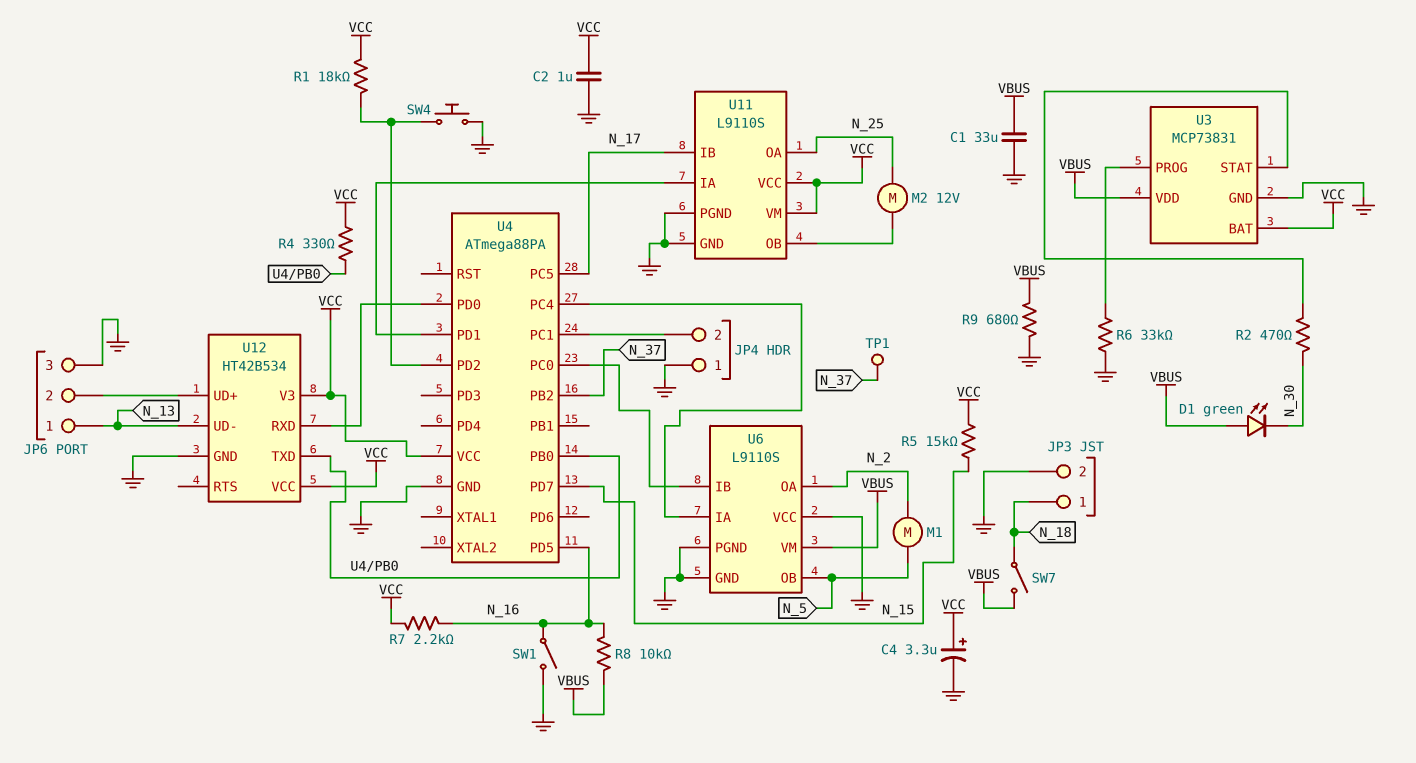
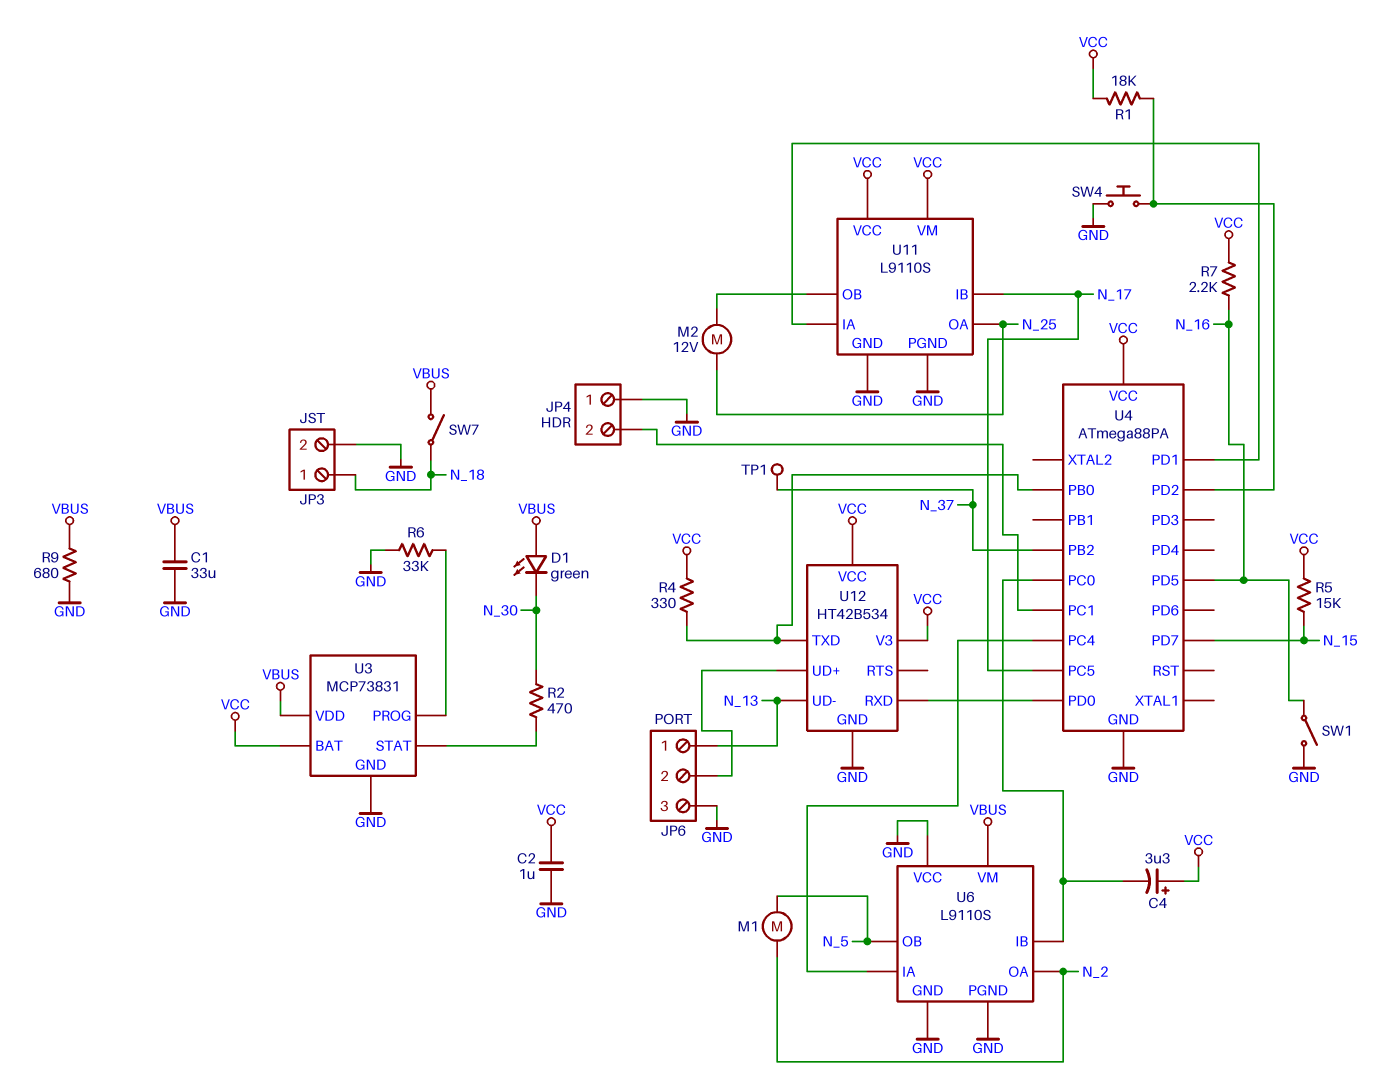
C4: 3.3uF (plus VCC, minus GND) -> 3.3uF (plus VCC, minus U4/PC0)
R8: 10k (N_16, VBUS) -> none

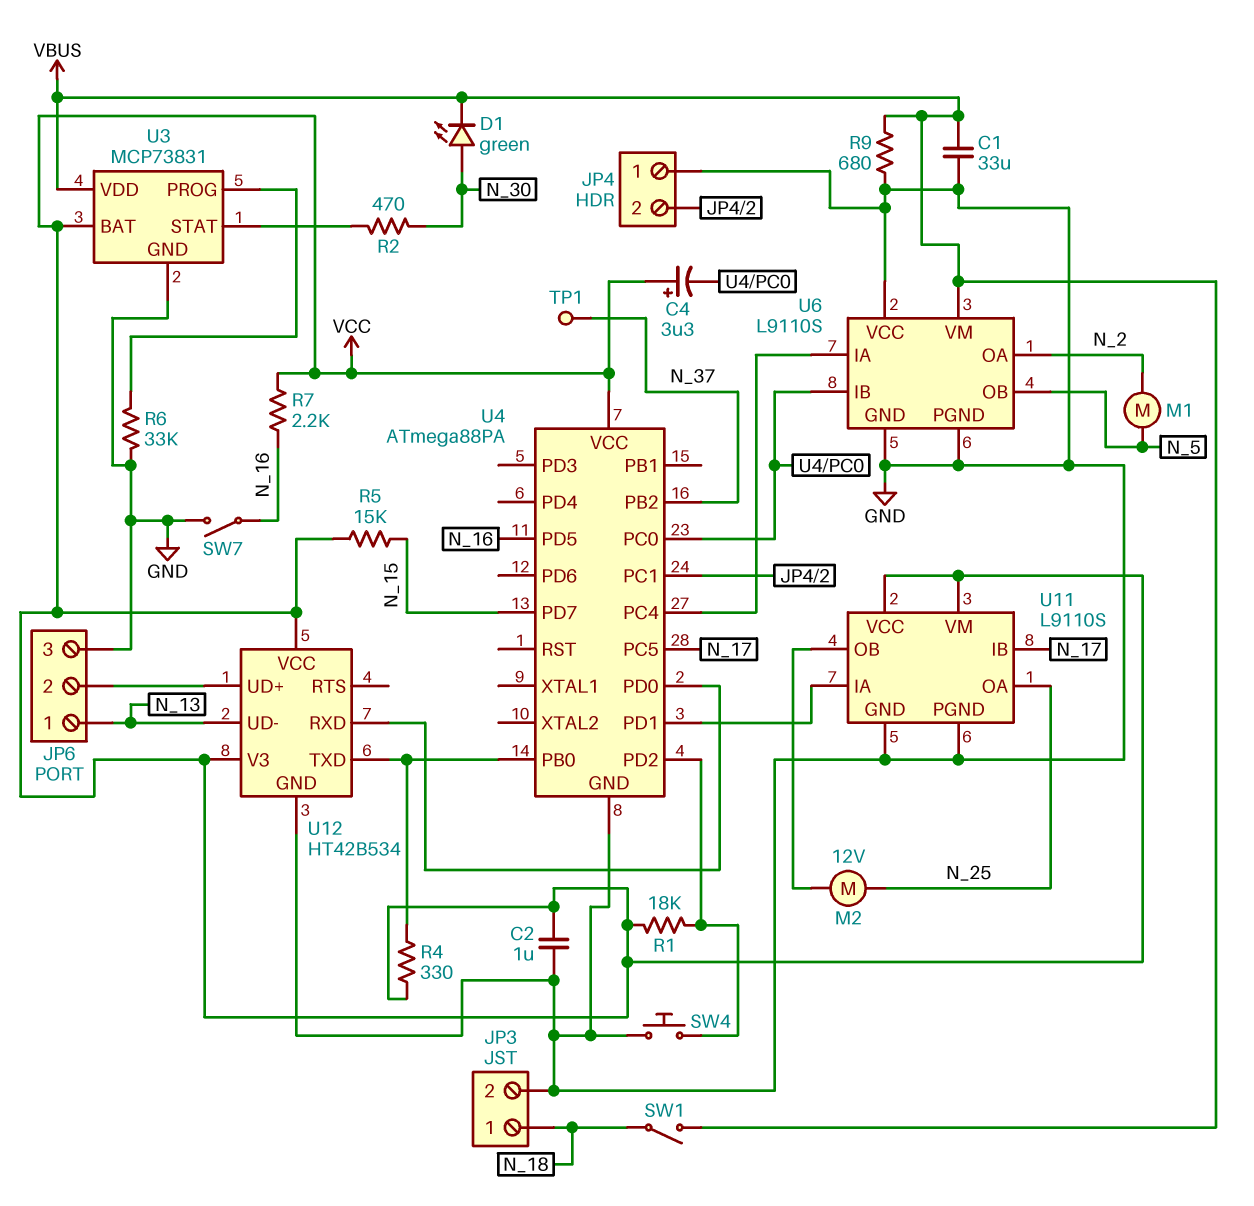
D1: LED green (A VBUS, K N_30) -> LED green (A N_30, K VBUS)
SW1: switch (GND, N_16) -> switch (N_18, VBUS)
SW7: switch (N_18, VBUS) -> switch (GND, N_16)

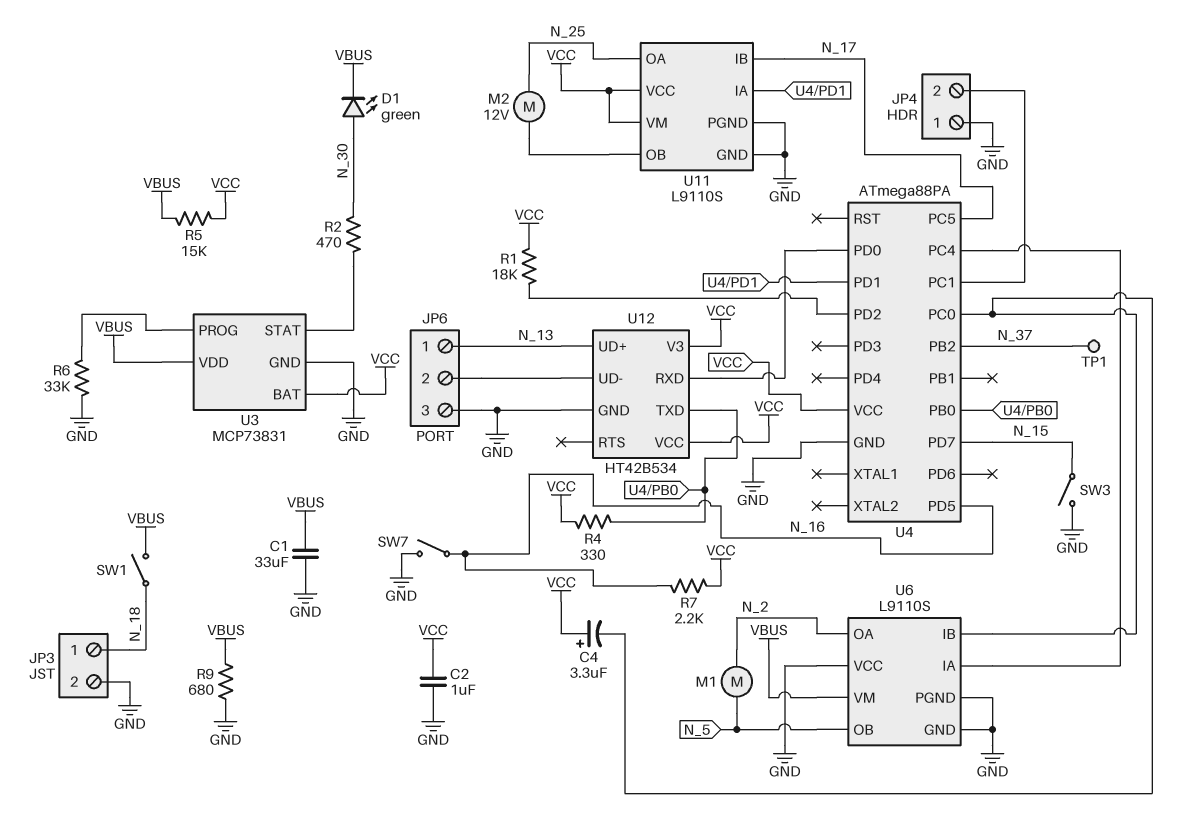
R5: 15k (N_15, VCC) -> 15k (VBUS, VCC)
SW3: none -> switch (GND, N_15)
SW4: button (GND, U4/PD2) -> none
U12 pin UD+: JP6/2 -> N_13
U12 pin UD-: N_13 -> JP6/2

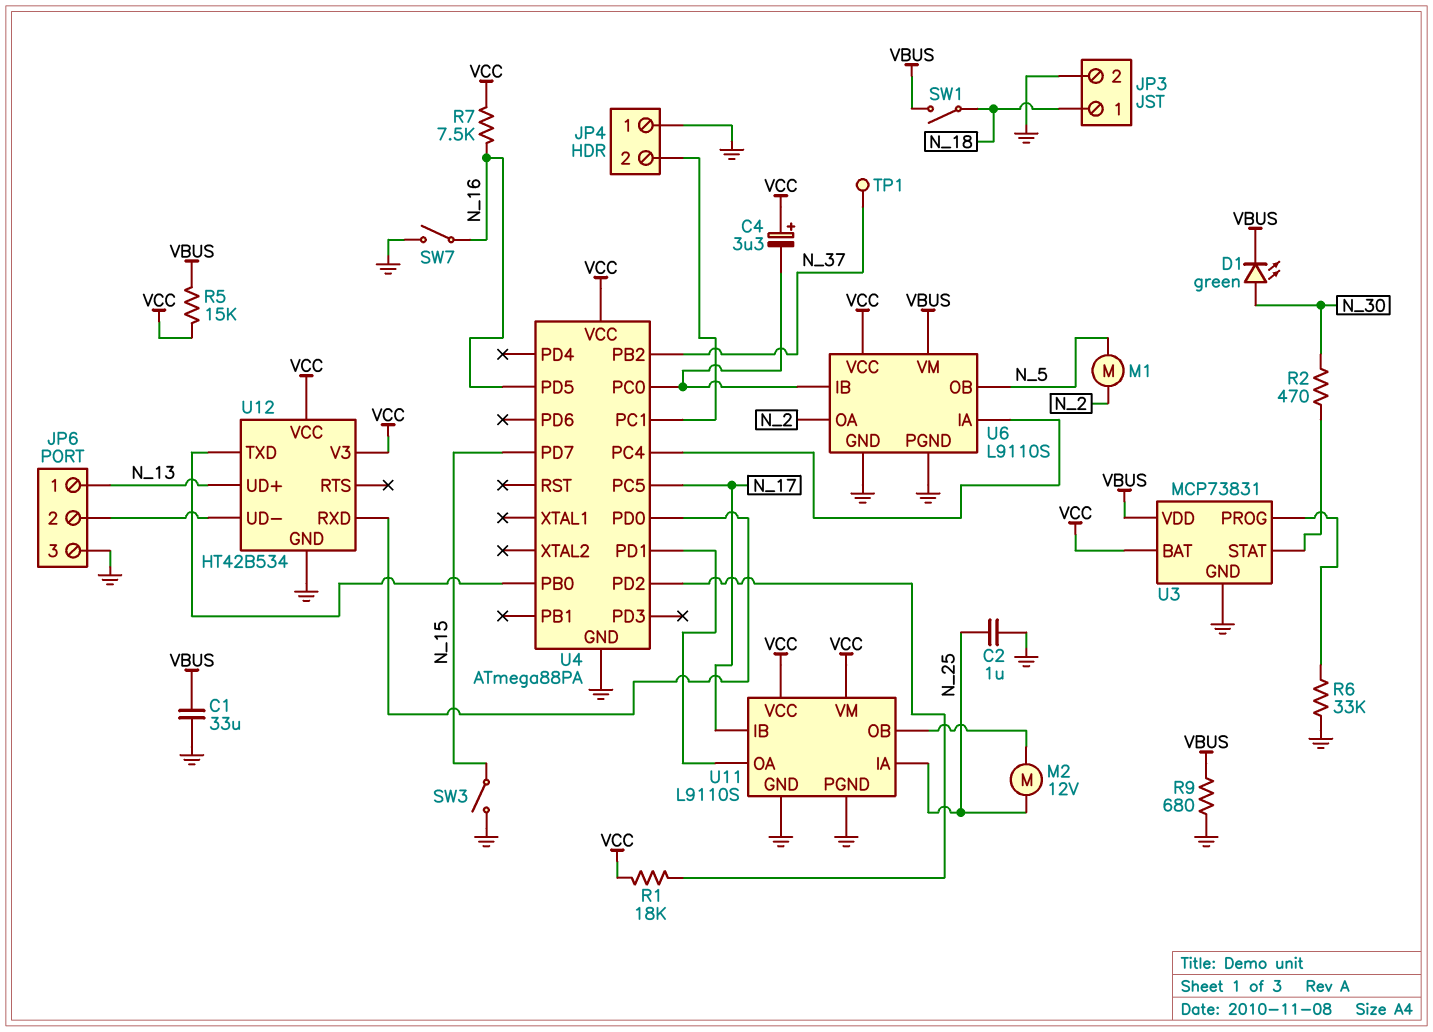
C2: 1uF (GND, VCC) -> 1uF (GND, N_25)
R4: 330 (U4/PB0, VCC) -> none
R7: 2.2k (N_16, VCC) -> 7.5k (N_16, VCC)
U6 pin VCC: GND -> VCC
U11 pin IA: U4/PD1 -> N_25
U11 pin OA: N_25 -> U4/PD1

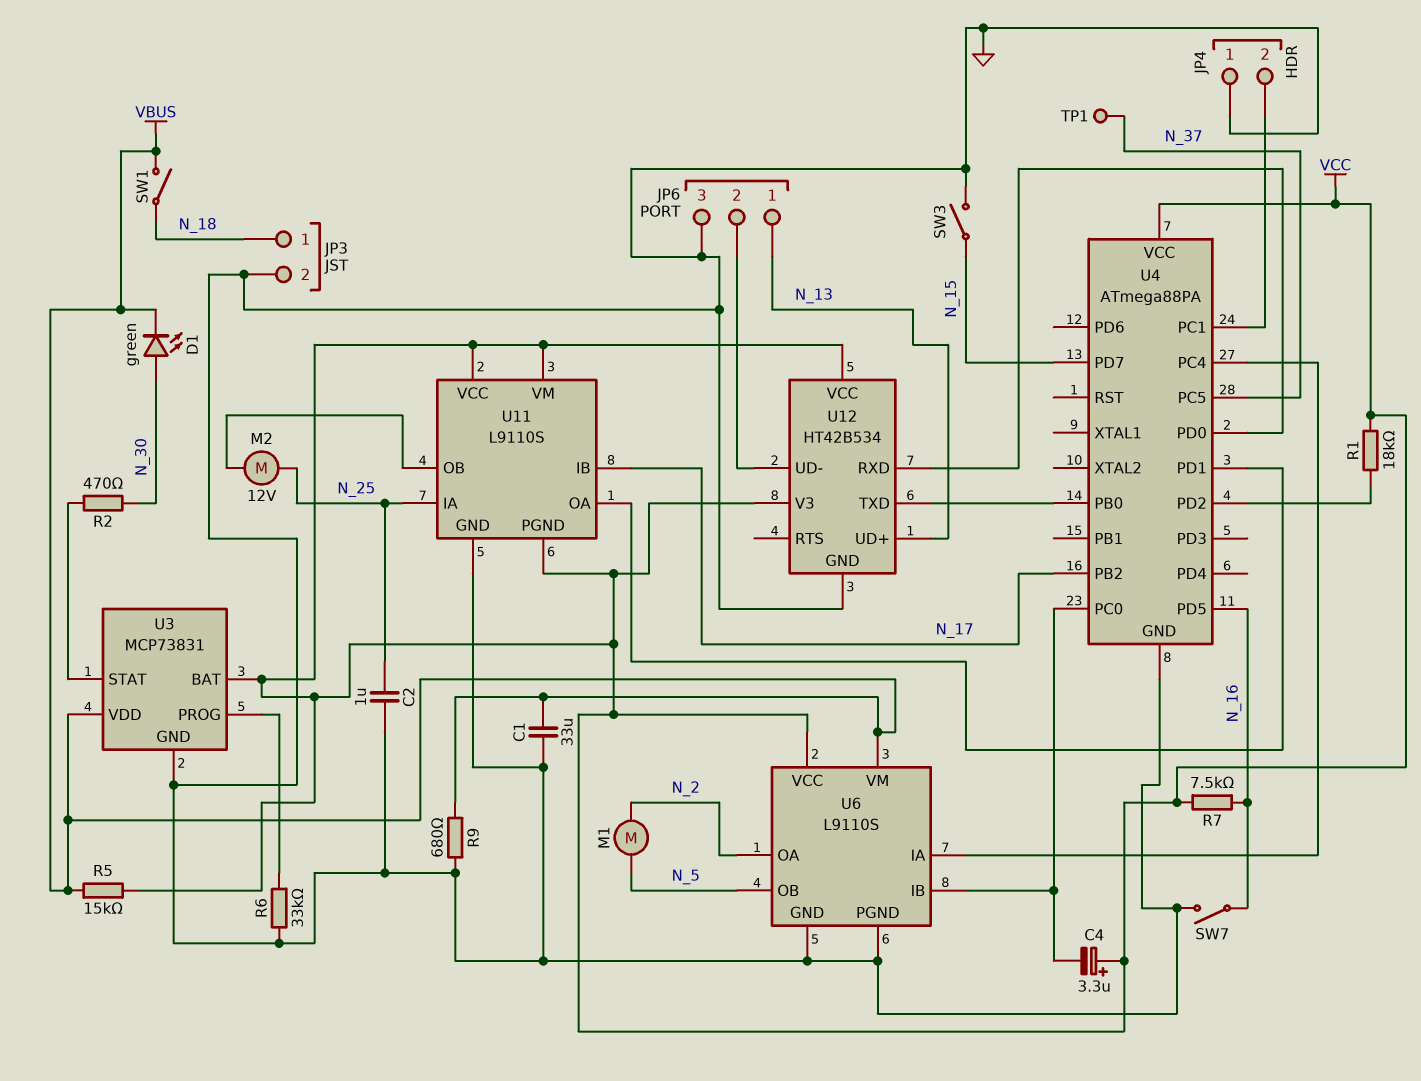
U4 pin PB2: N_37 -> N_17
U4 pin PC5: N_17 -> N_37
U11 pin PGND: GND -> VCC

